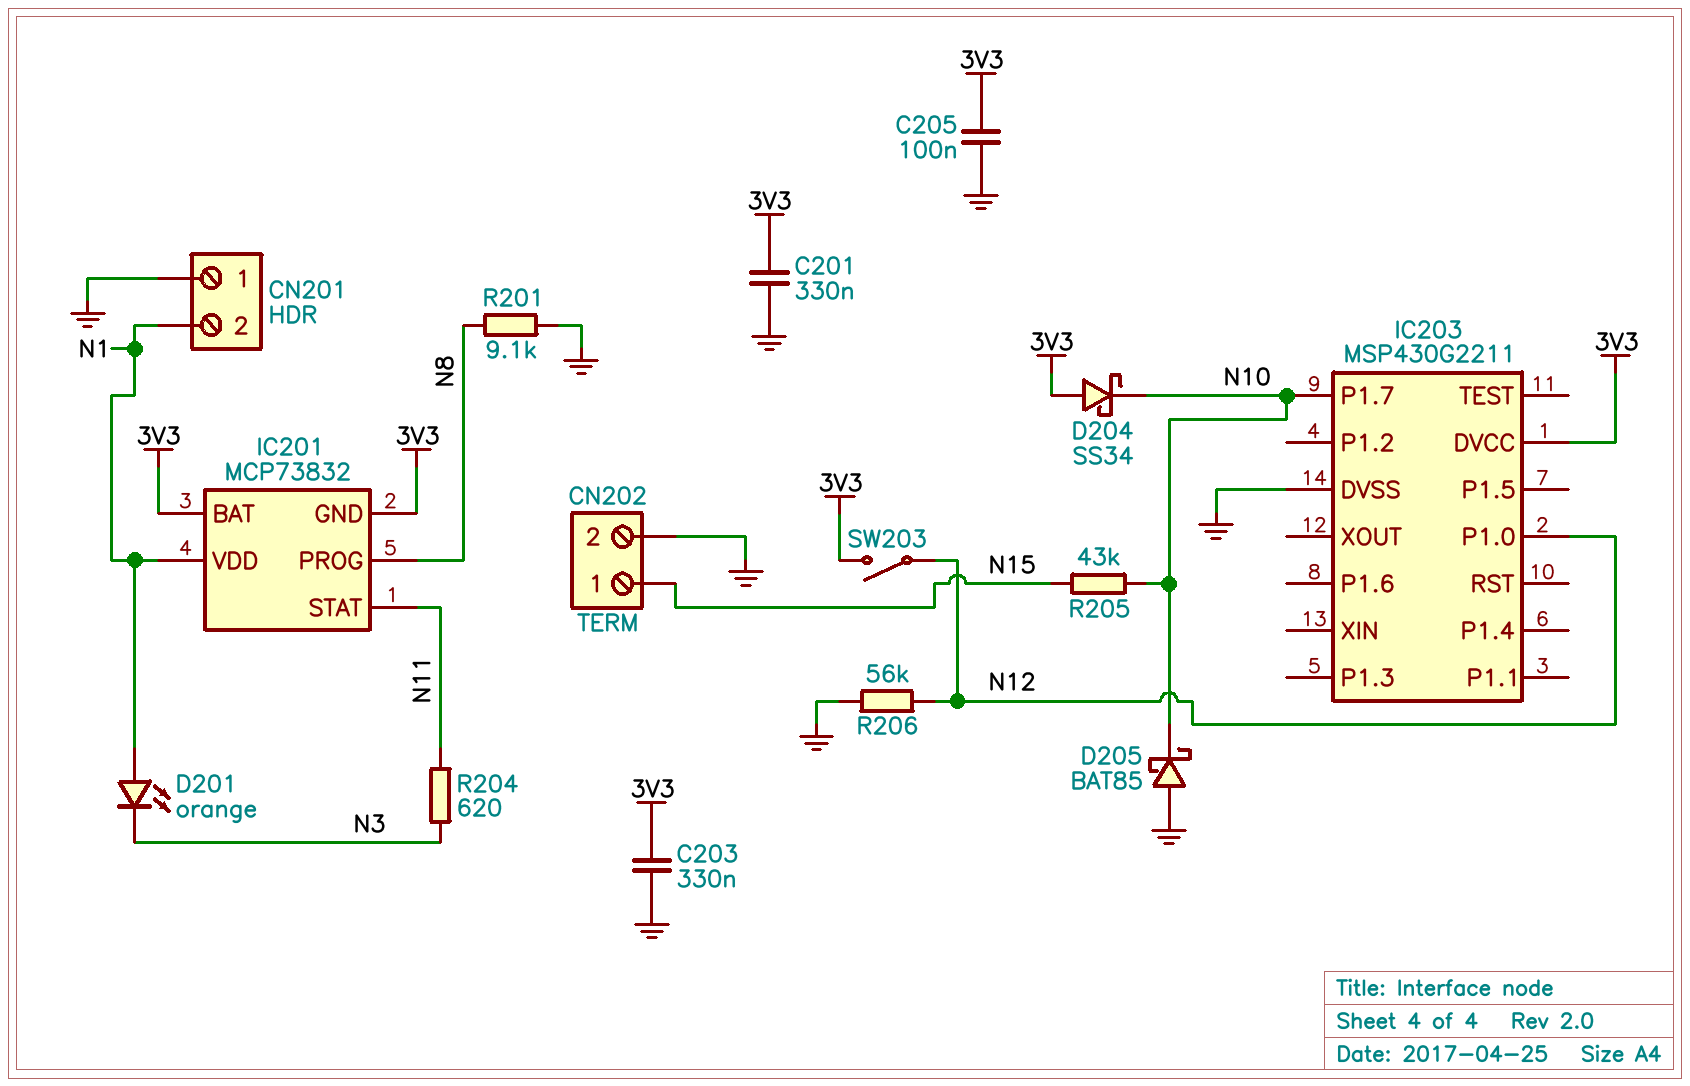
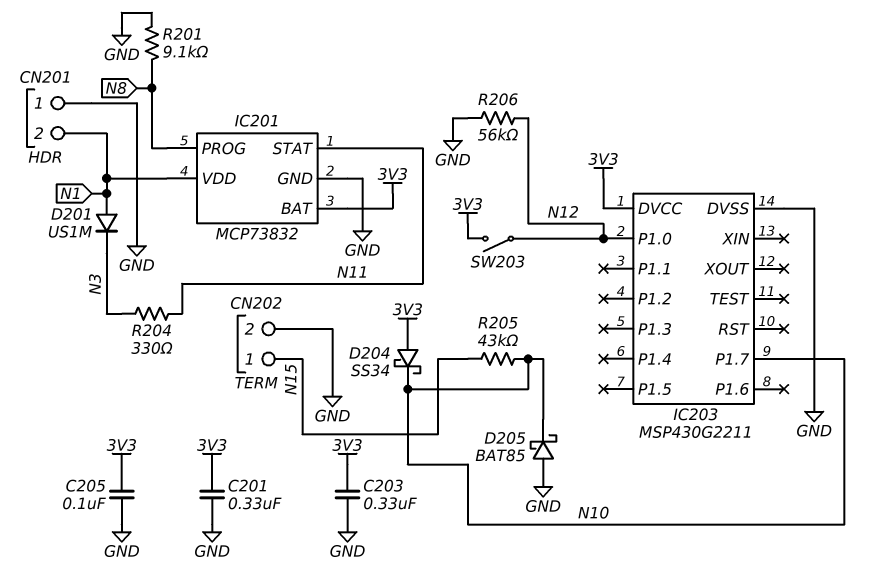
D201: LED orange (A N1, K N3) -> diode US1M (A N1, K N3)
IC201 pin GND: 3V3 -> GND
R204: 620 (N3, N11) -> 330 (N3, N11)

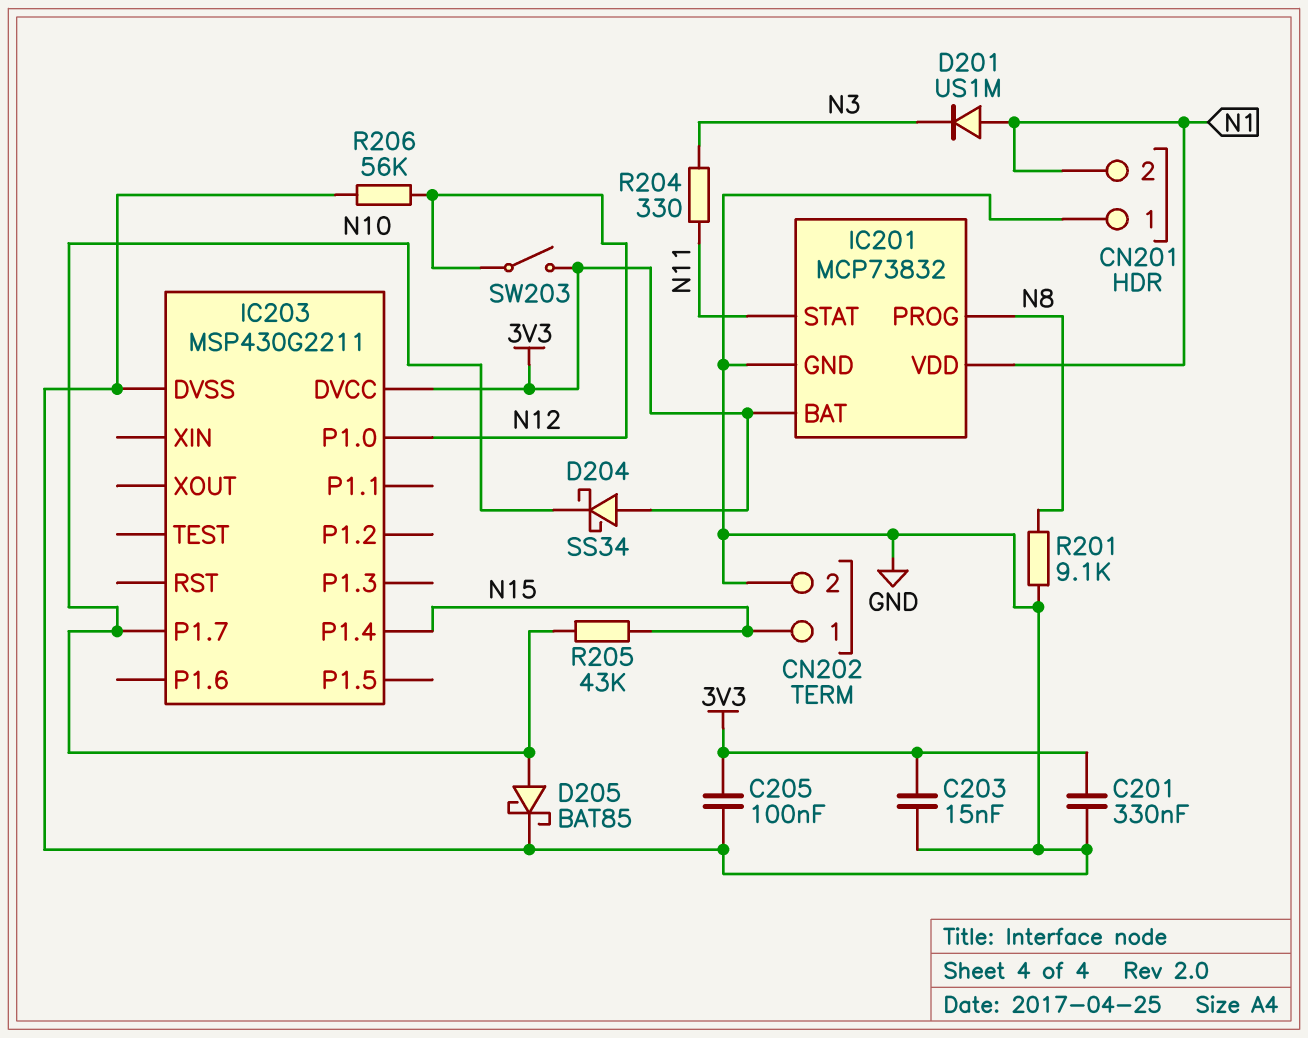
C203: 330nF (3V3, GND) -> 15nF (3V3, GND)
D205: schottky BAT85 (A GND, K N10) -> schottky BAT85 (A N10, K GND)
IC203 pin P1.4: none -> N15

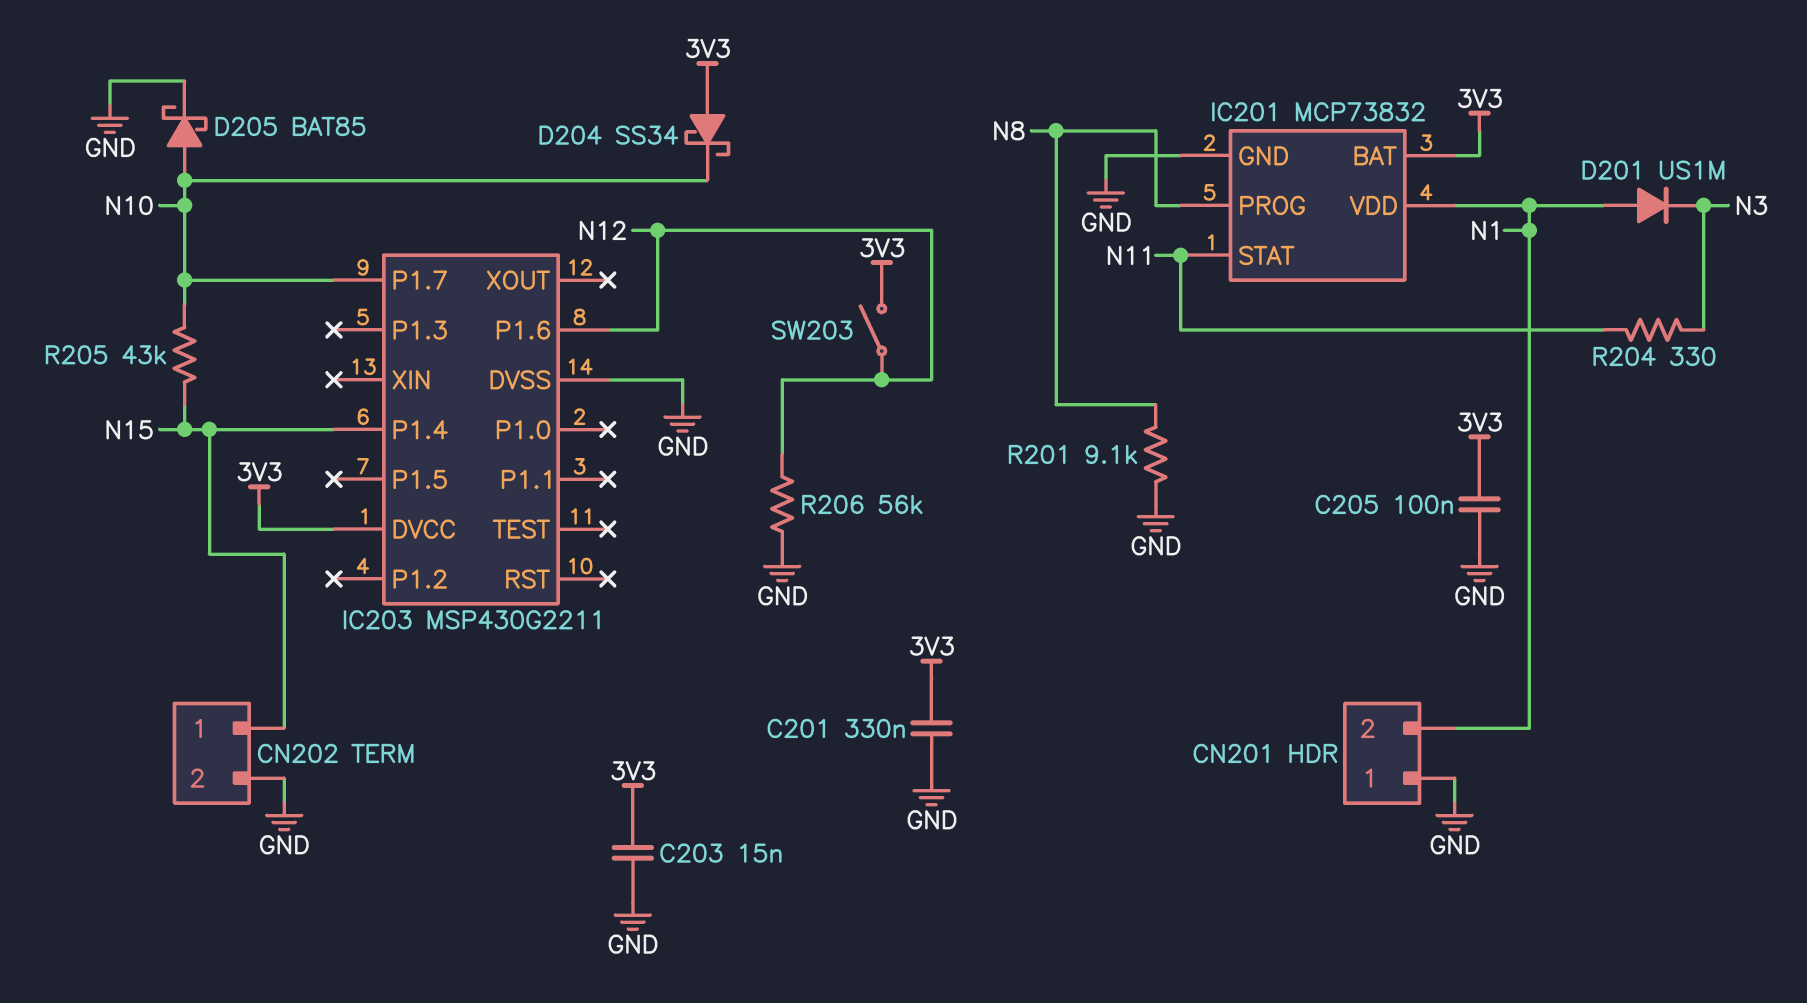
IC203 pin P1.0: N12 -> none
IC203 pin P1.6: none -> N12

